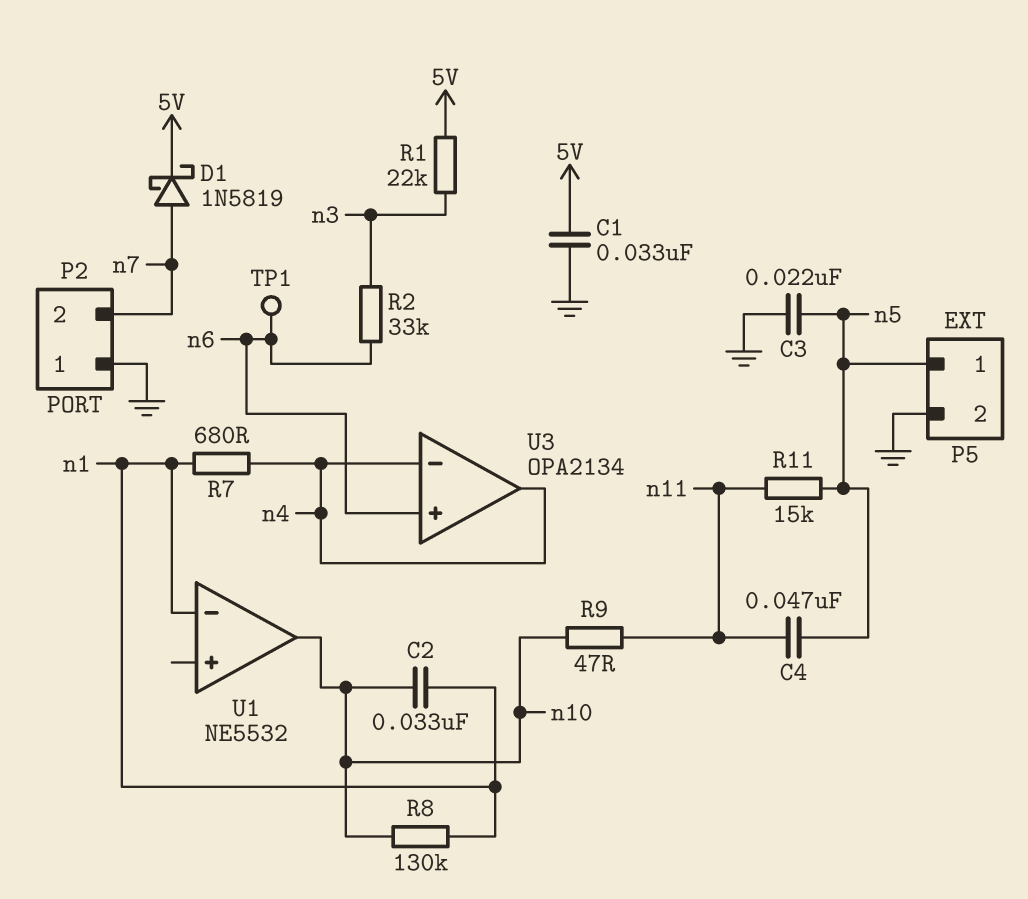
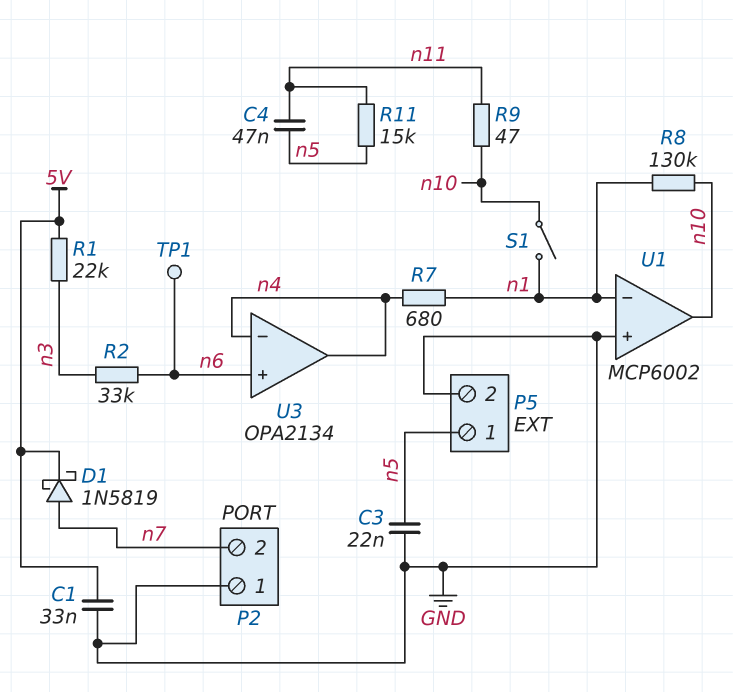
C2: 33nF (n1, n10) -> none
S1: none -> switch (n1, n10)
U1: NE5532 -> MCP6002
U1 pin in+: none -> GND

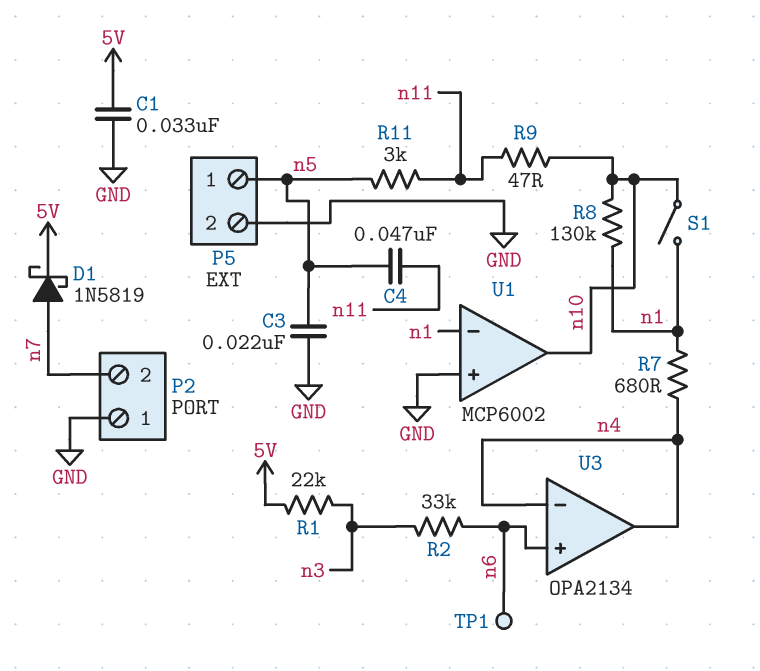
R11: 15k (n5, n11) -> 3k (n5, n11)

